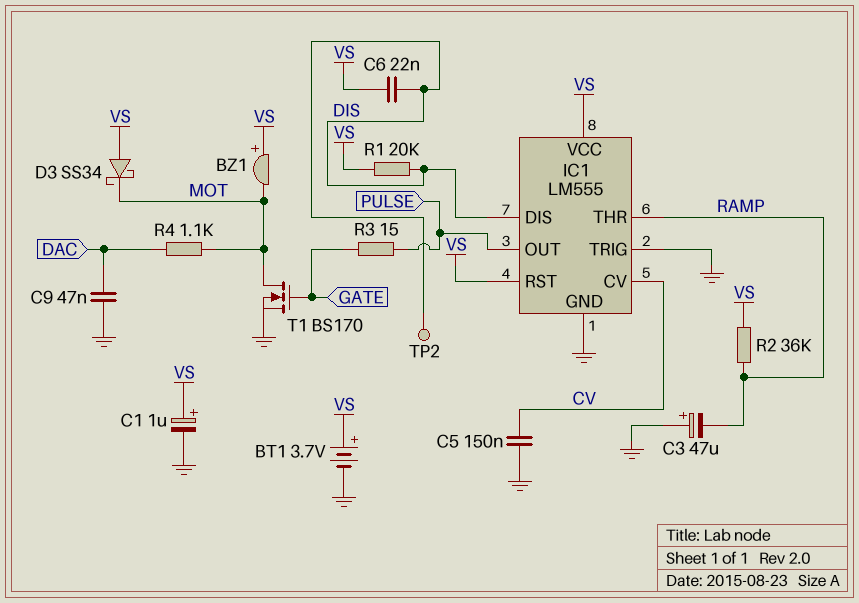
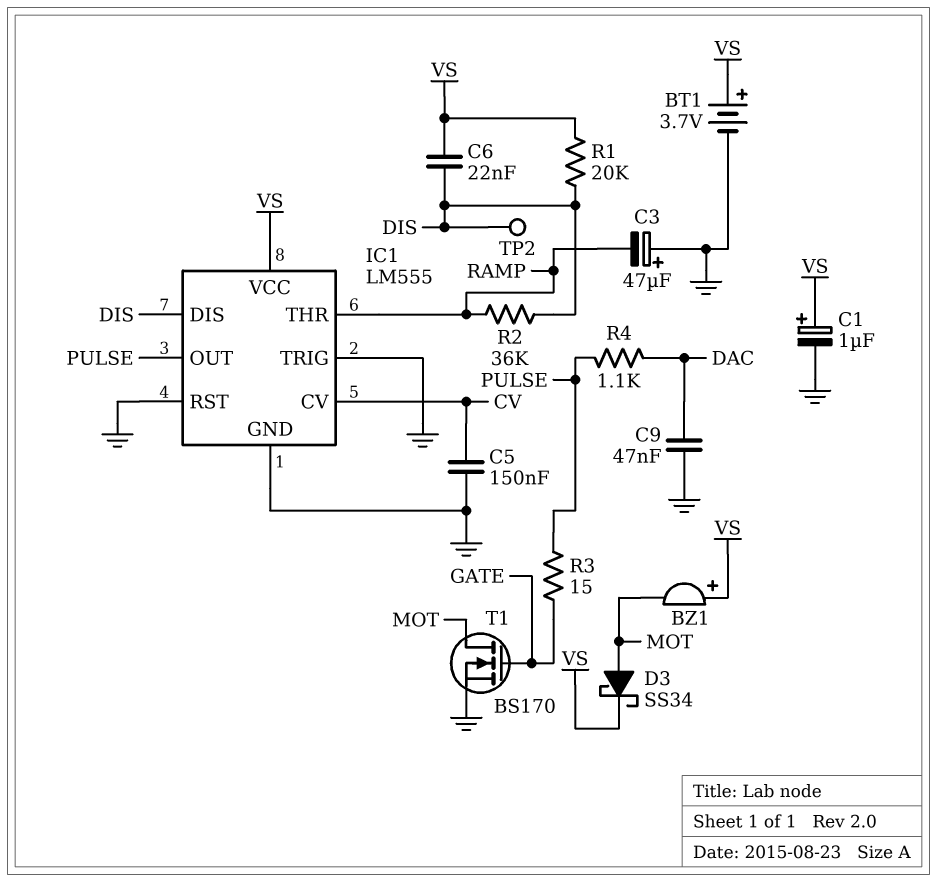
D3: schottky SS34 (A VS, K MOT) -> schottky SS34 (A MOT, K VS)
IC1 pin RST: VS -> GND
R2: 36k (RAMP, VS) -> 36k (DIS, RAMP)
R4: 1.1k (DAC, MOT) -> 1.1k (DAC, PULSE)

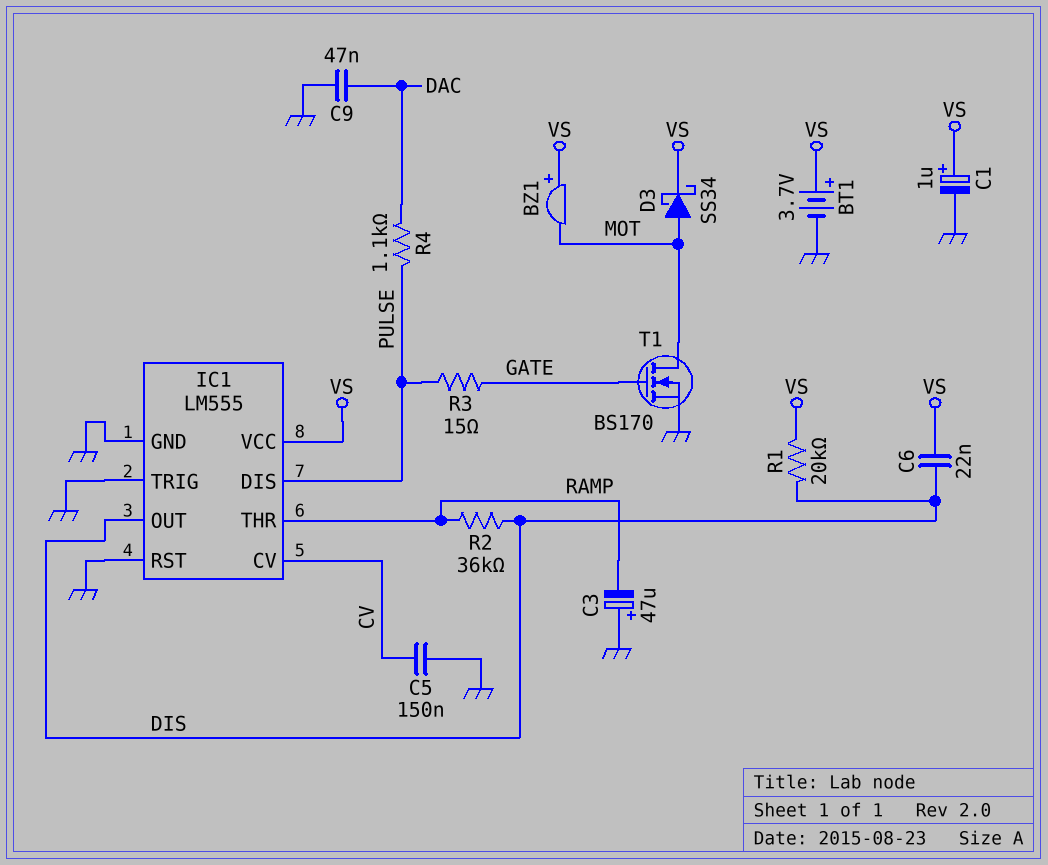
IC1 pin DIS: DIS -> PULSE
IC1 pin OUT: PULSE -> DIS
TP2: test point (DIS) -> none

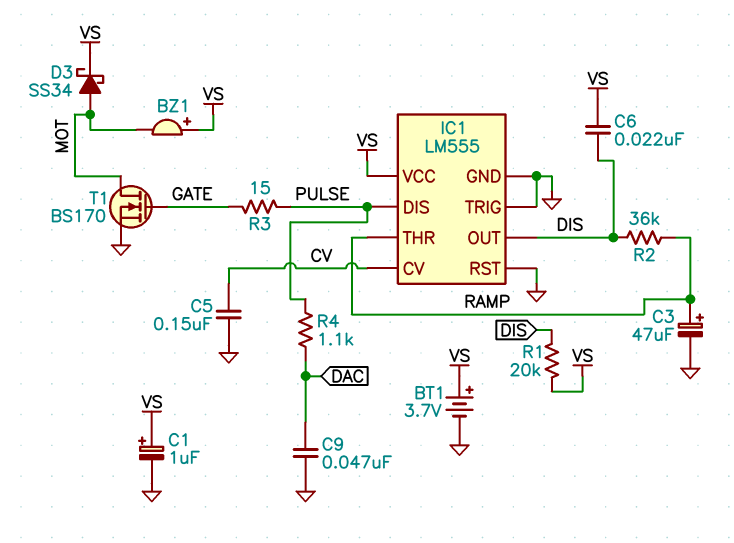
C3: 47uF (plus GND, minus RAMP) -> 47uF (plus RAMP, minus GND)

